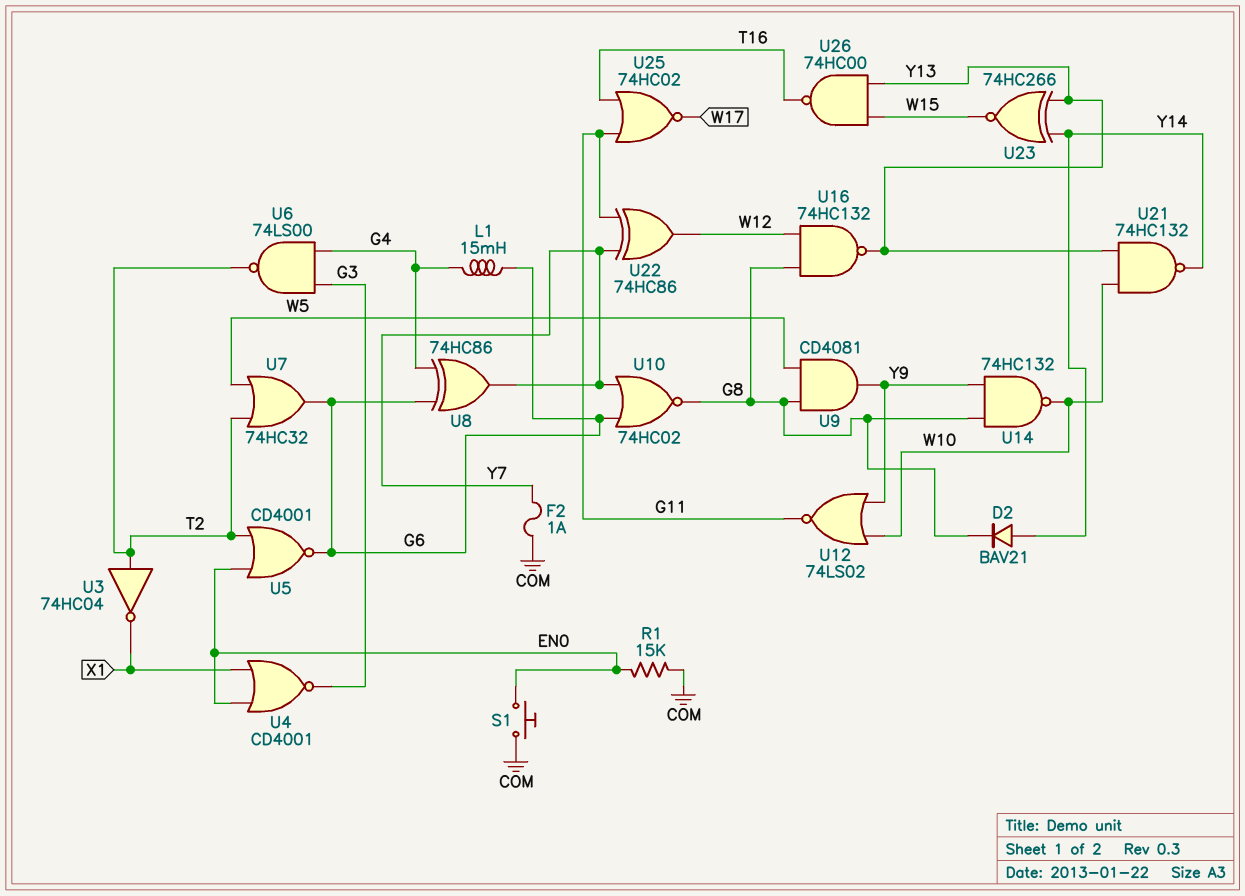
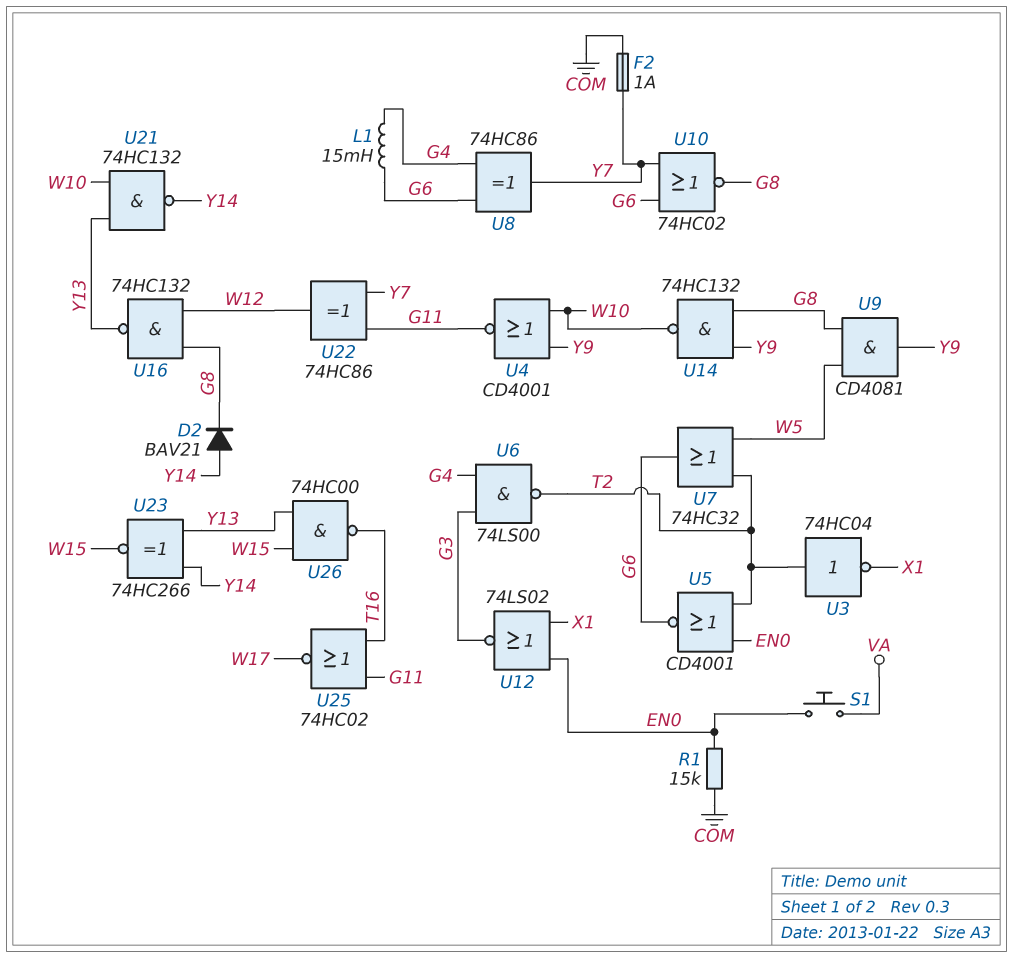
S1: button (COM, EN0) -> button (EN0, VA)
U4: NOR CD4001 (in EN0, in X1, out G3) -> NOR CD4001 (in W10, in Y9, out G11)
U12: NOR 74LS02 (in W10, in Y9, out G11) -> NOR 74LS02 (in EN0, in X1, out G3)

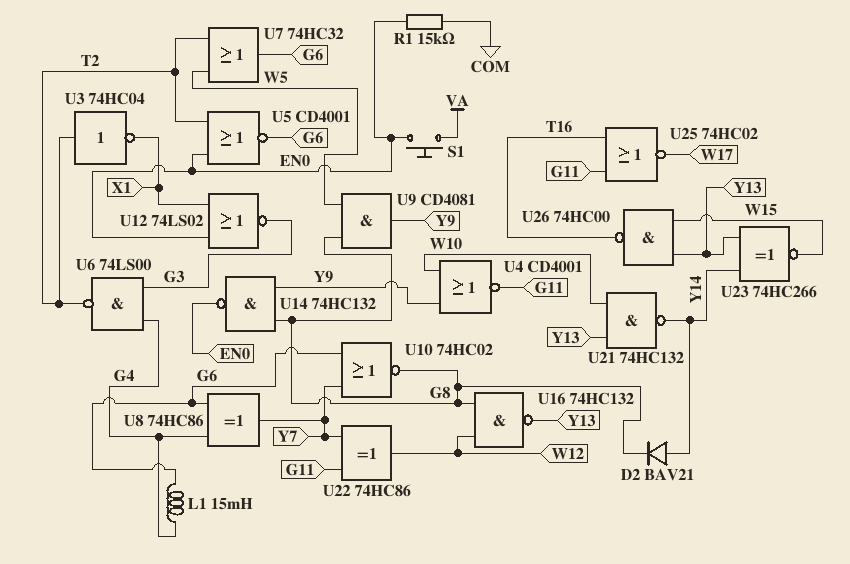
F2: 1A (COM, Y7) -> none
U14: NAND 74HC132 (in G8, in Y9, out W10) -> NAND 74HC132 (in G8, in Y9, out EN0)

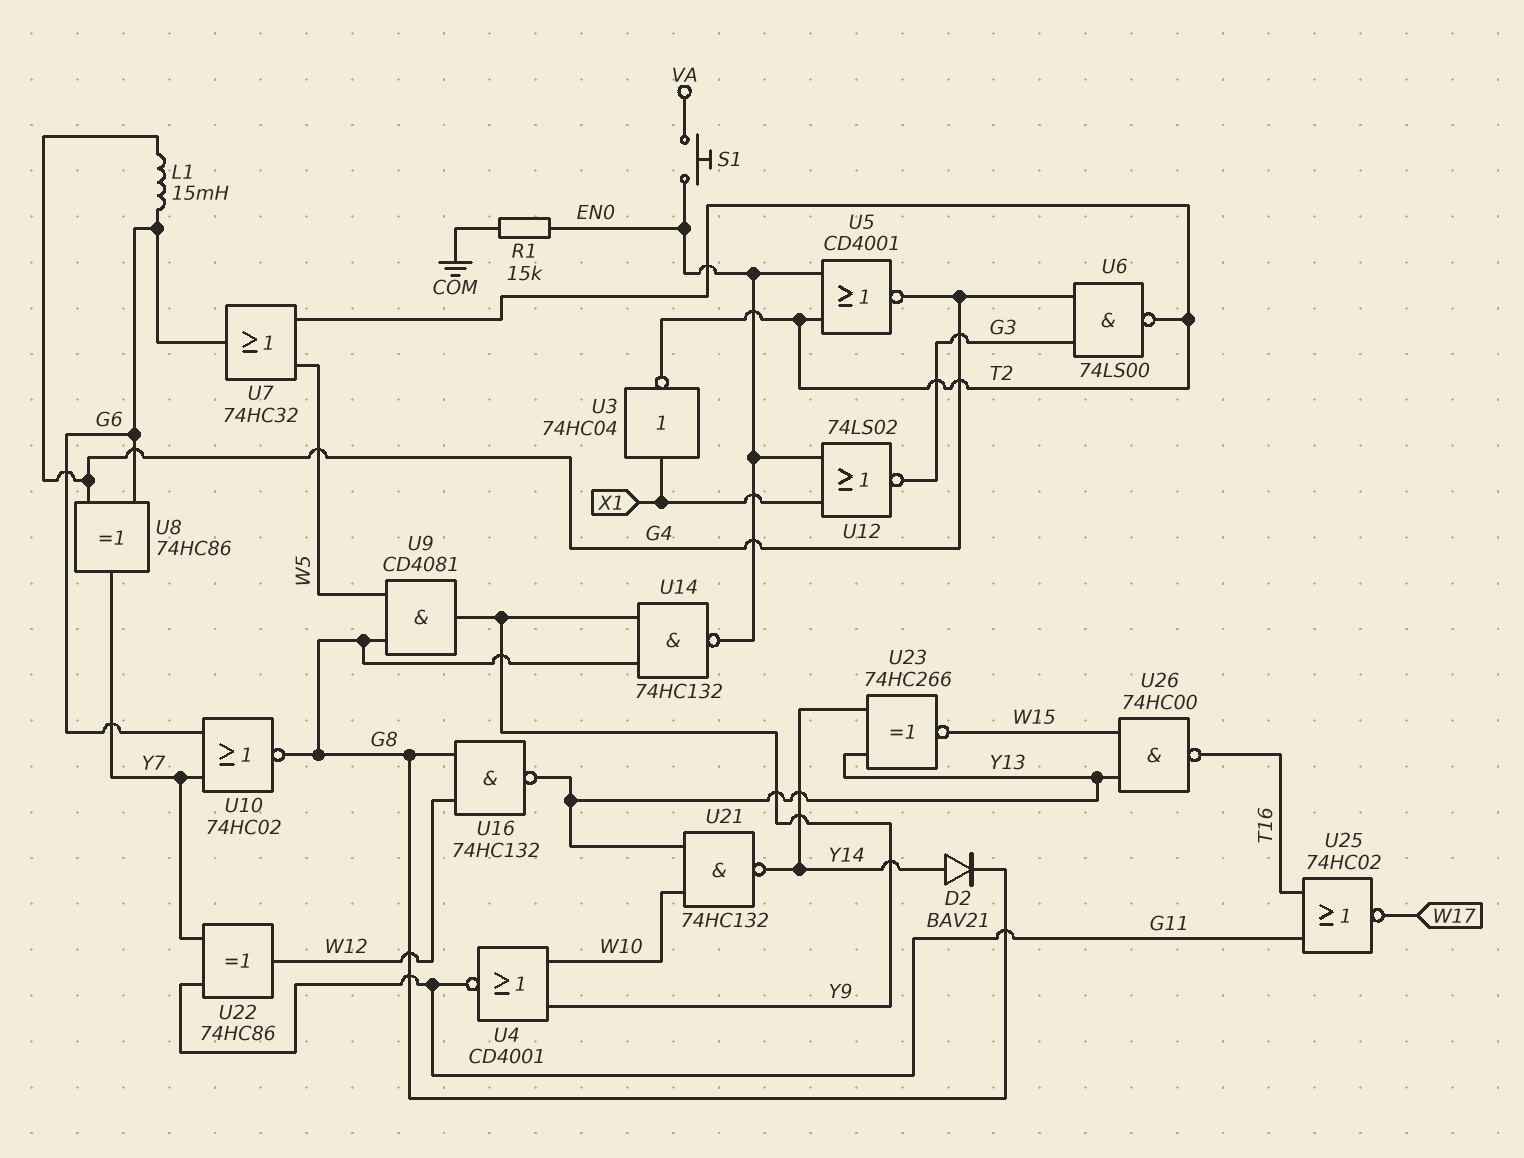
U3: NOT 74HC04 (in T2, out X1) -> NOT 74HC04 (in X1, out T2)
U5: NOR CD4001 (in EN0, in T2, out G6) -> NOR CD4001 (in EN0, in T2, out G4)

